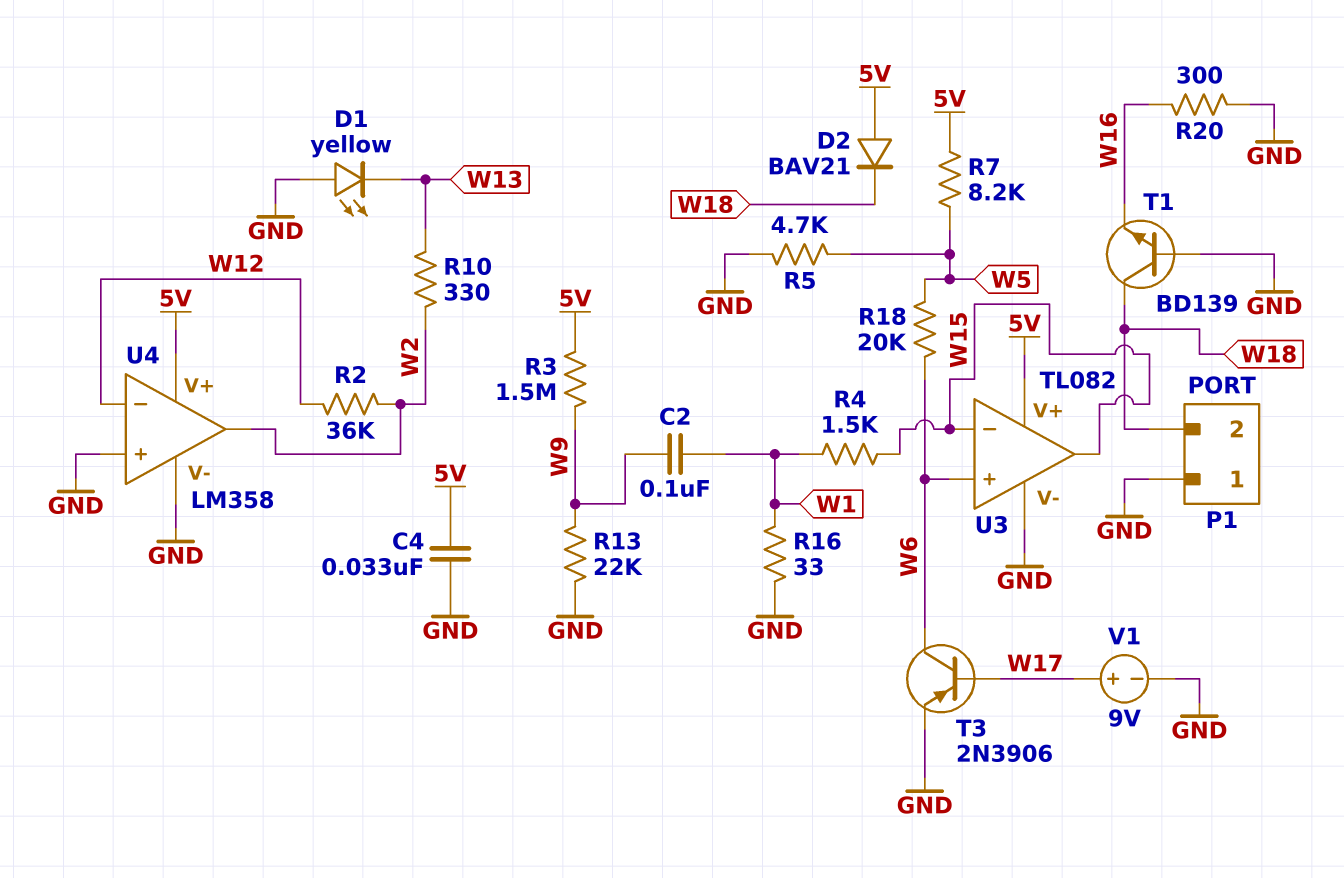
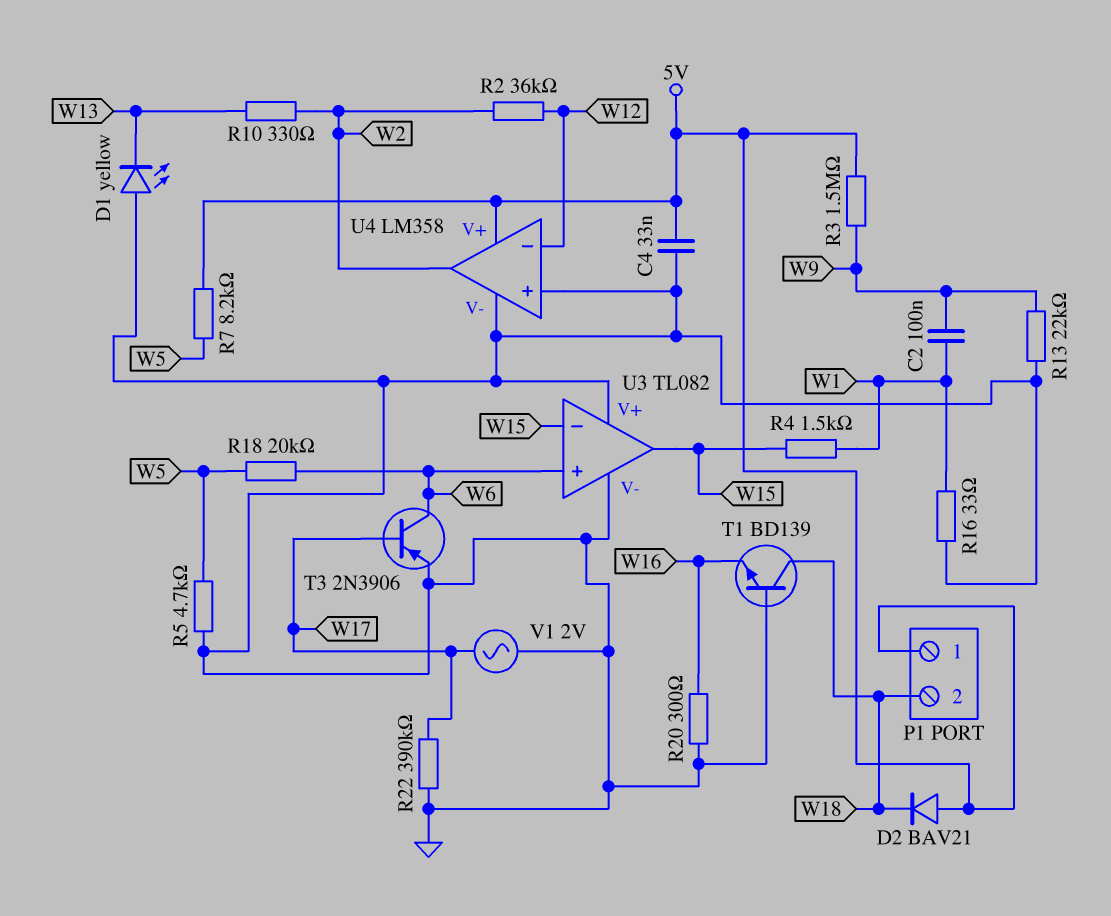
P1 pin 1: GND -> 5V
R22: none -> 390k (GND, W17)
U3 pin V+: 5V -> GND
V1: 9V (plus W17, minus GND) -> AC 2V (GND, W17)

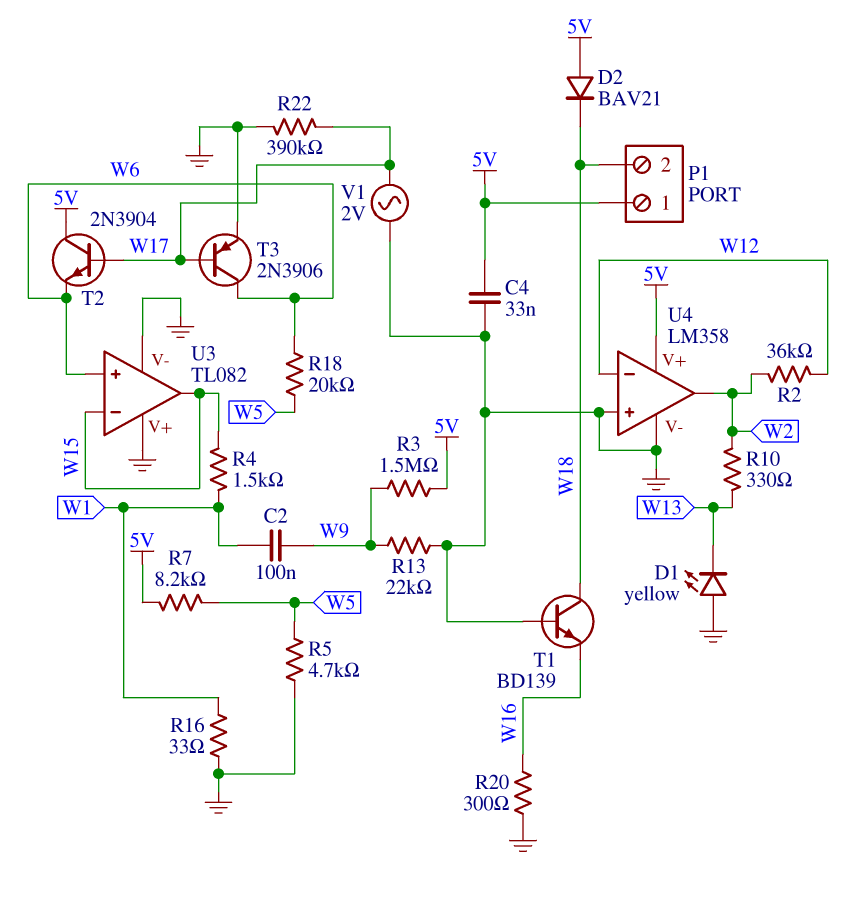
T2: none -> NPN 2N3904 (B W17, C 5V, E W6)

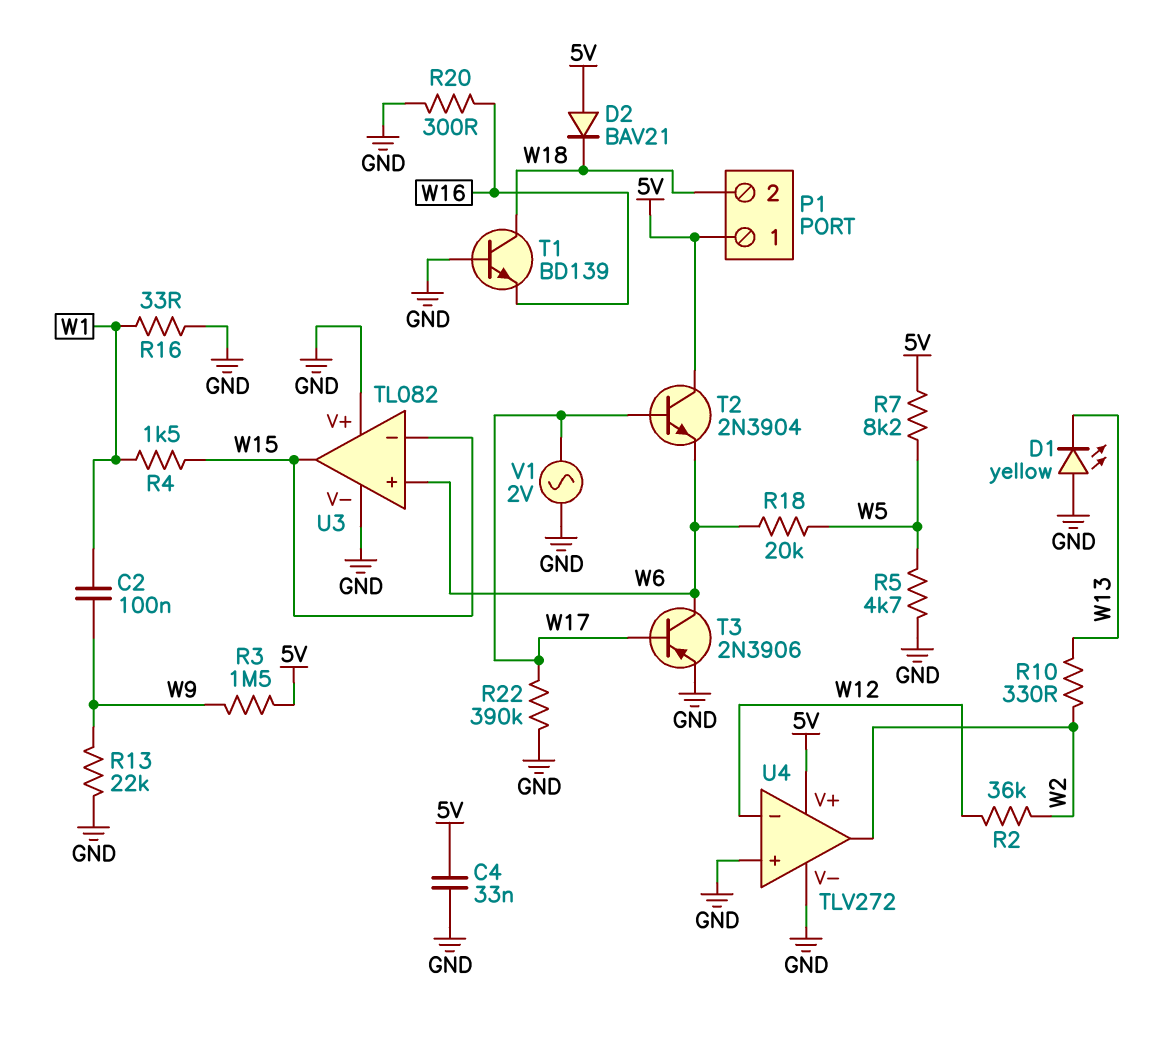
U4: LM358 -> TLV272

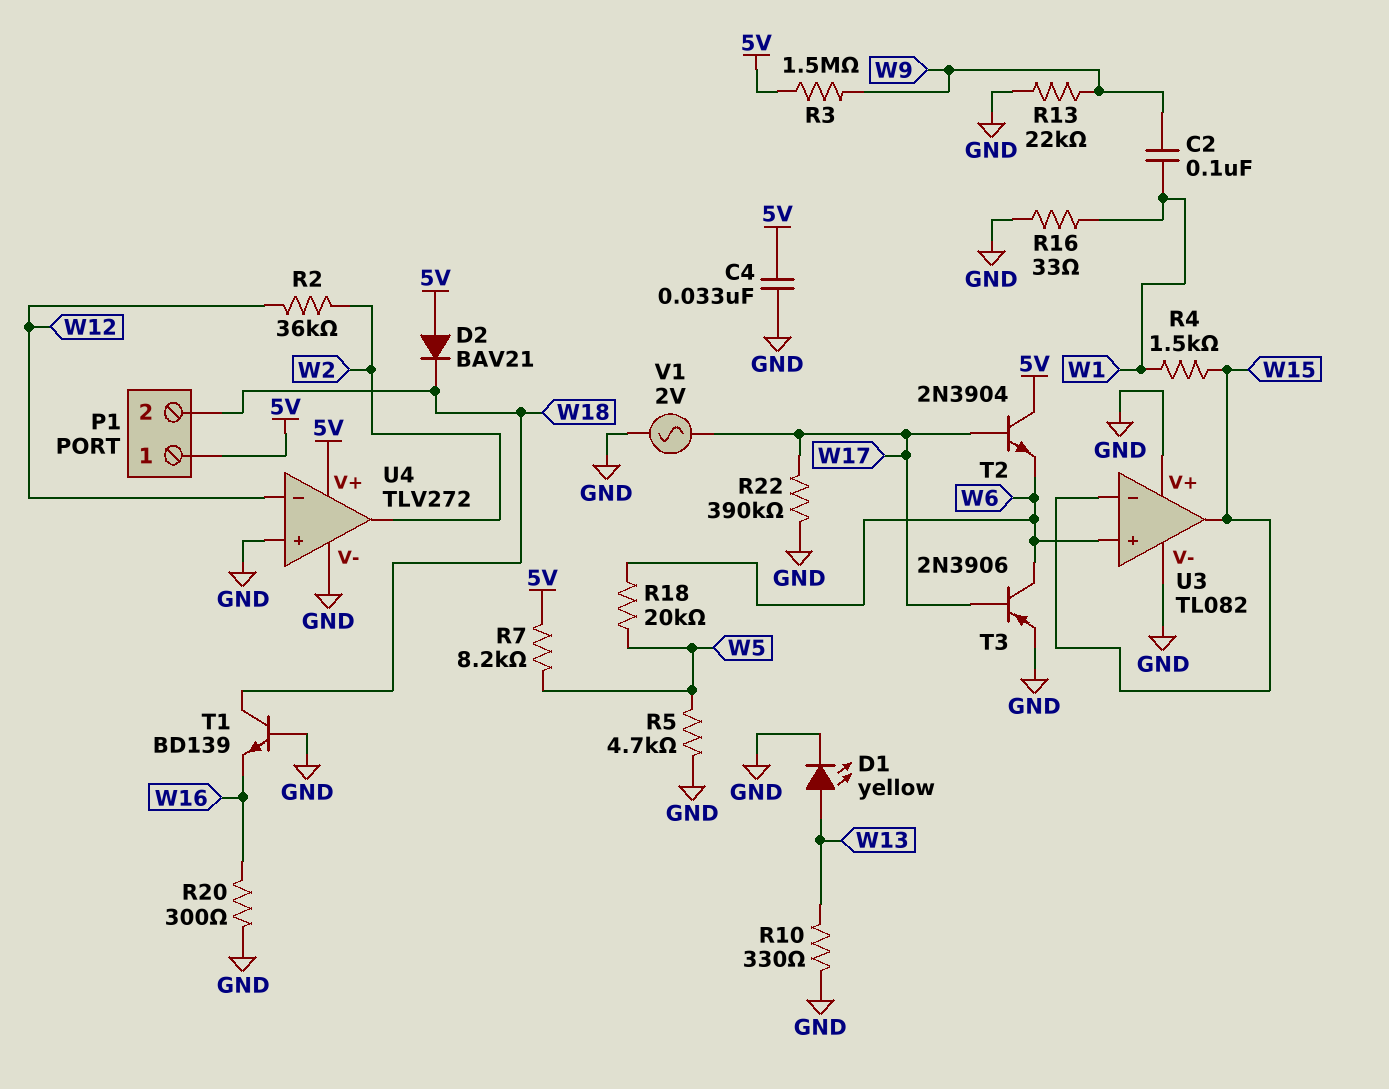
D1: LED yellow (A GND, K W13) -> LED yellow (A W13, K GND)
R10: 330 (W2, W13) -> 330 (GND, W13)

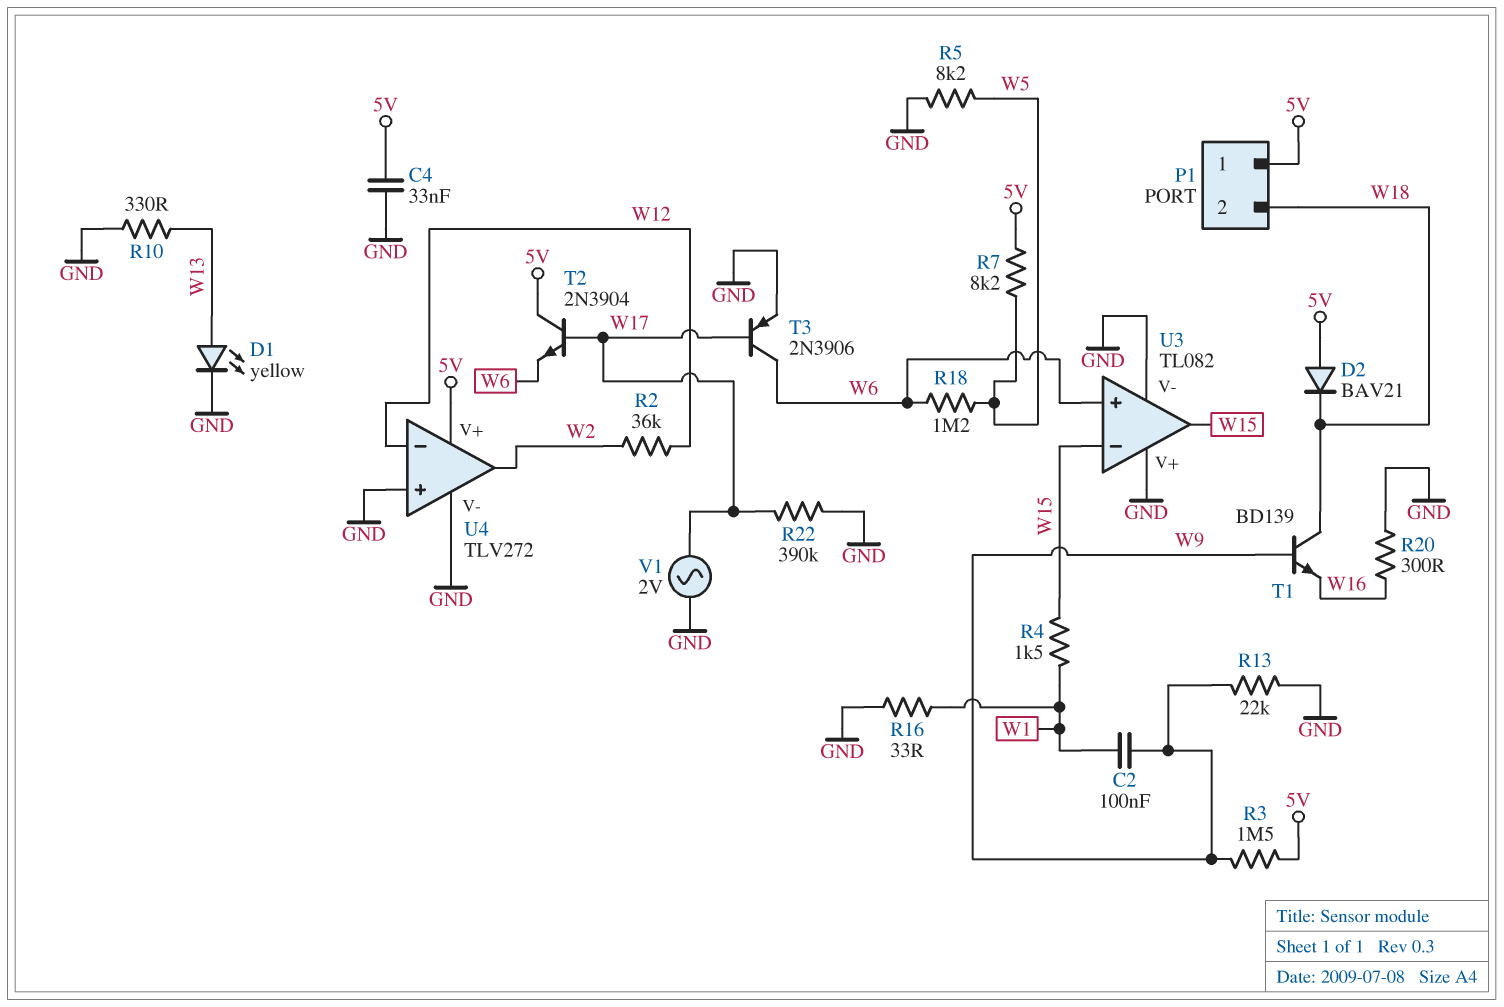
R5: 4.7k (GND, W5) -> 8.2k (GND, W5)
R18: 20k (W5, W6) -> 1.2M (W5, W6)
T1: NPN BD139 (B GND, C W18, E W16) -> NPN BD139 (B W9, C W18, E W16)

